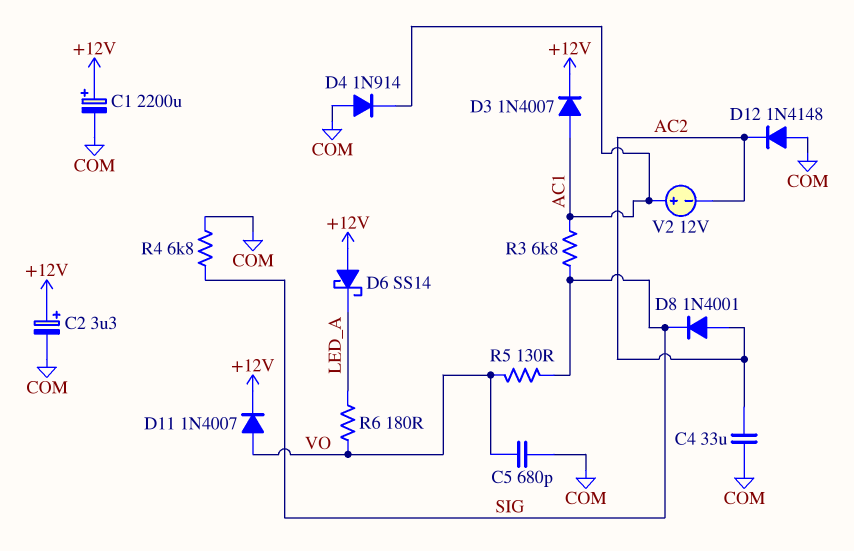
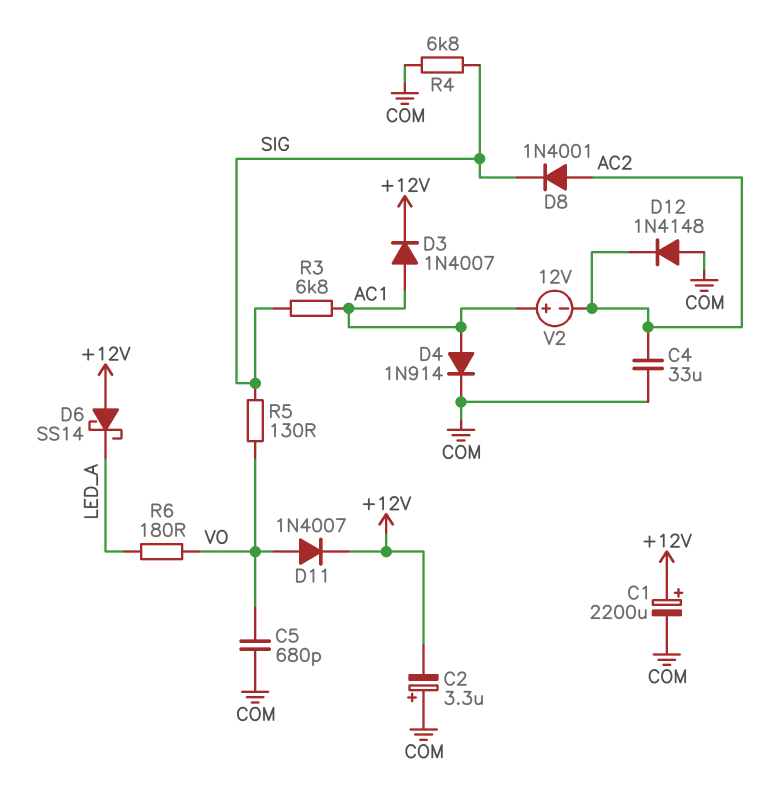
C2: 3.3uF (plus +12V, minus COM) -> 3.3uF (plus COM, minus +12V)
D4: diode 1N914 (A COM, K AC1) -> diode 1N914 (A AC1, K COM)

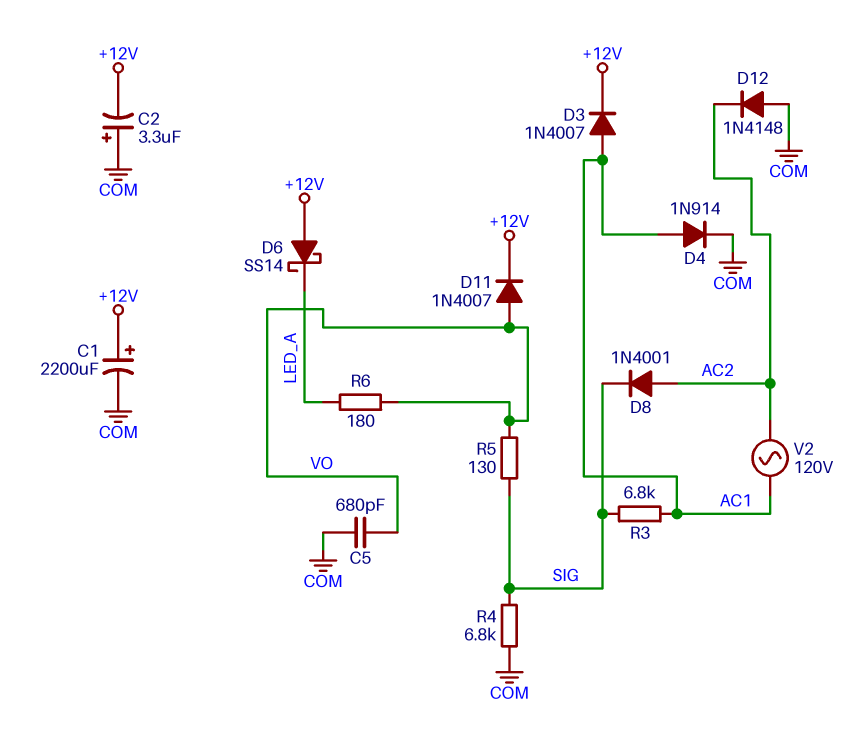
C4: 33uF (AC2, COM) -> none
V2: 12V (plus AC1, minus AC2) -> AC 120V (AC1, AC2)

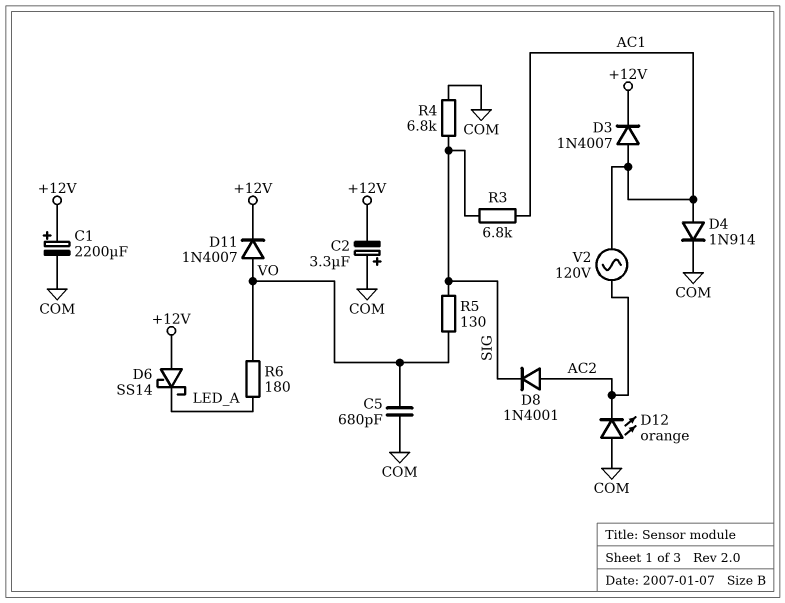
D12: diode 1N4148 (A COM, K AC2) -> LED orange (A COM, K AC2)

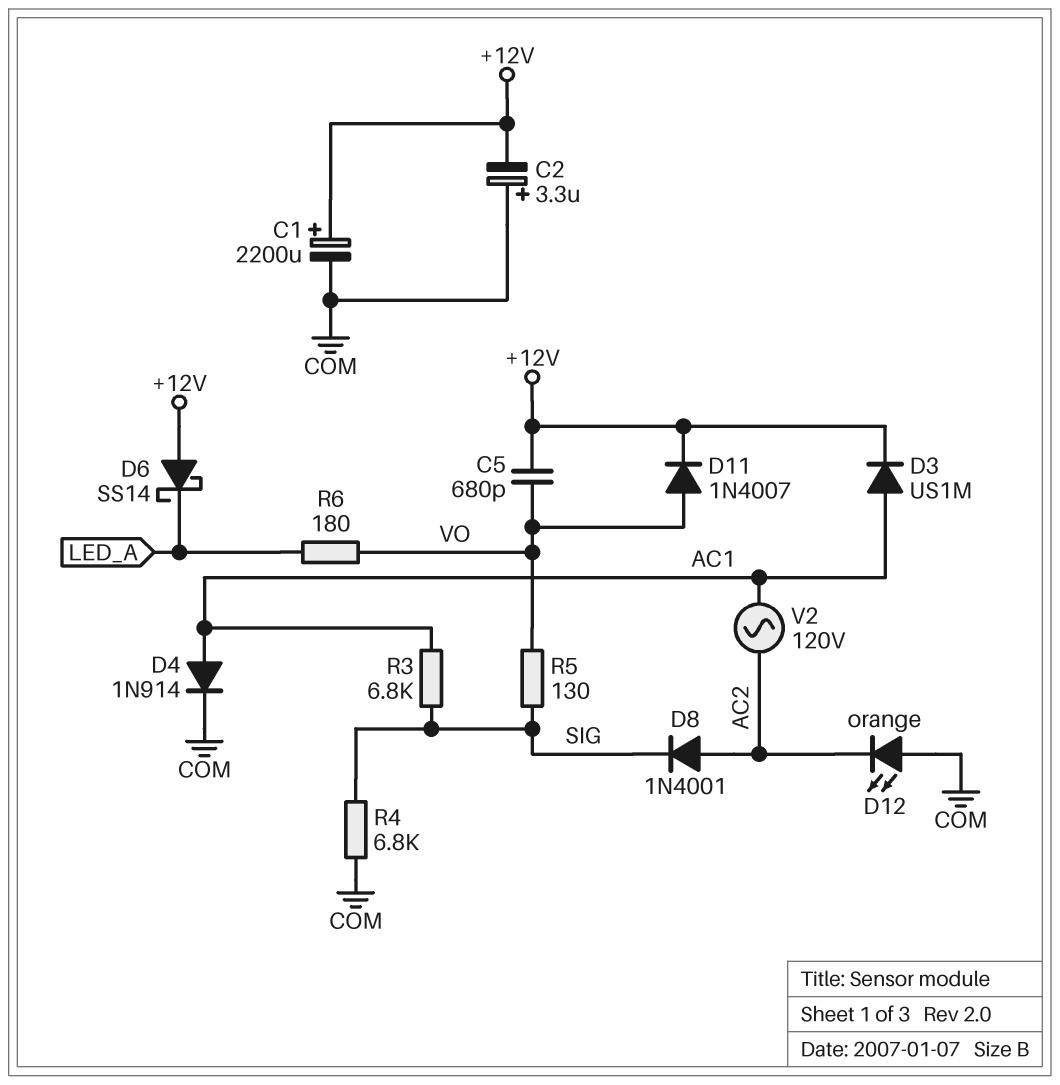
C5: 680pF (COM, VO) -> 680pF (+12V, VO)
D3: diode 1N4007 (A AC1, K +12V) -> diode US1M (A AC1, K +12V)

